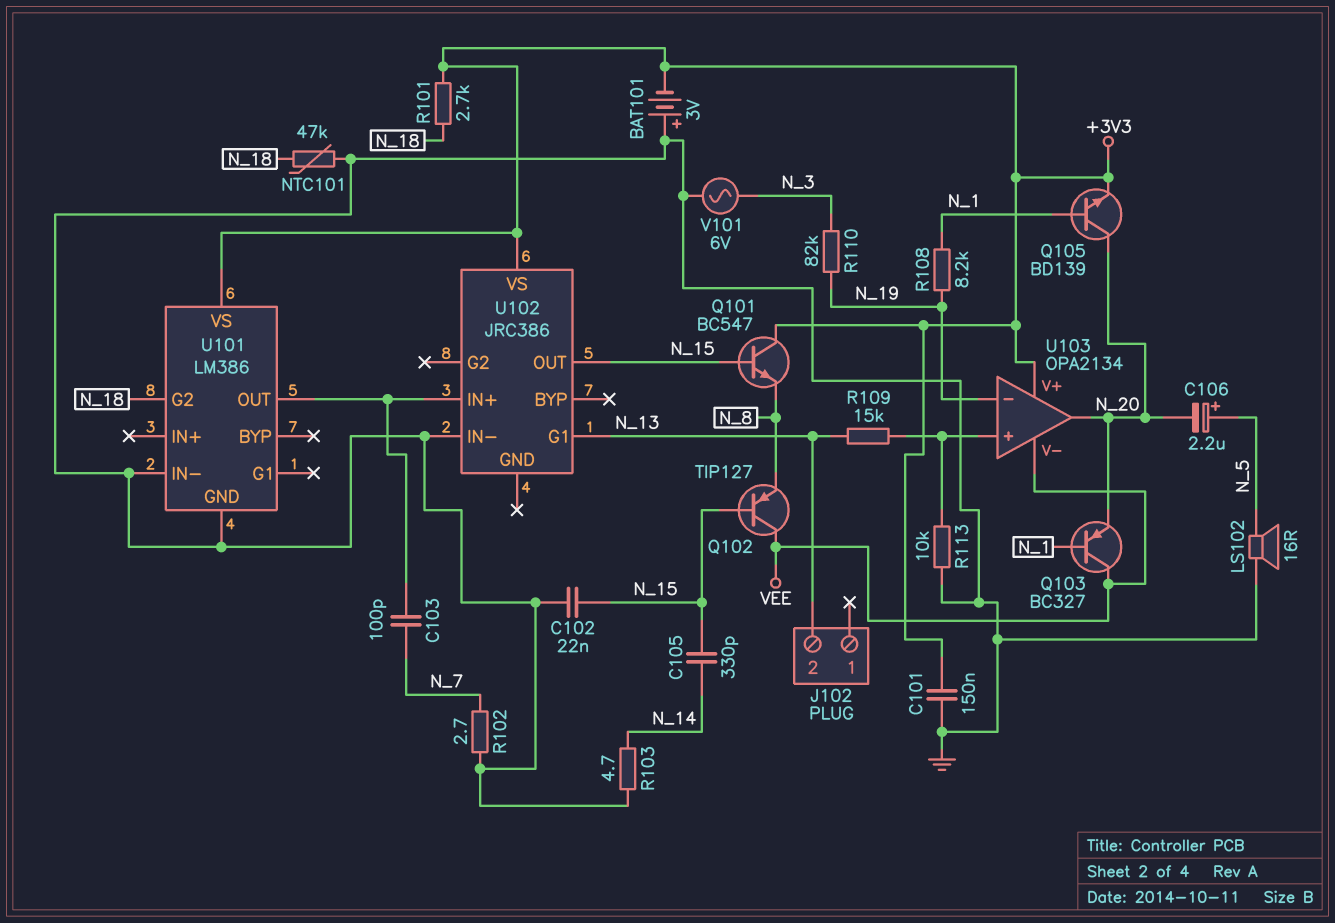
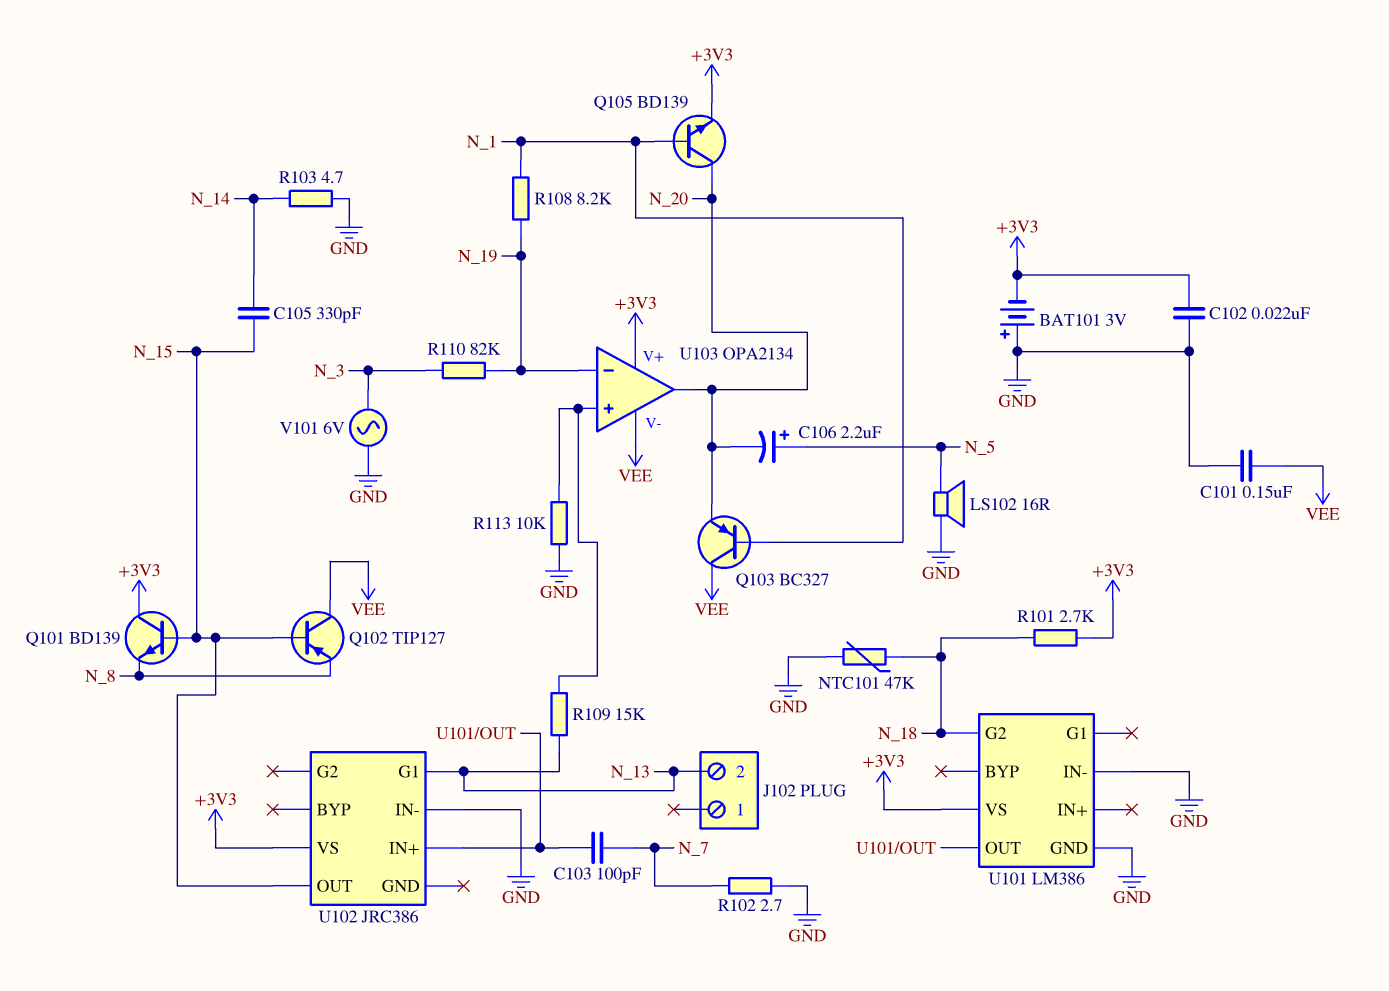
C101: 150nF (+3V3, GND) -> 150nF (GND, VEE)
C102: 22nF (GND, N_15) -> 22nF (+3V3, GND)
Q101: NPN BC547 (B N_15, C +3V3, E N_8) -> NPN BD139 (B N_15, C +3V3, E N_8)

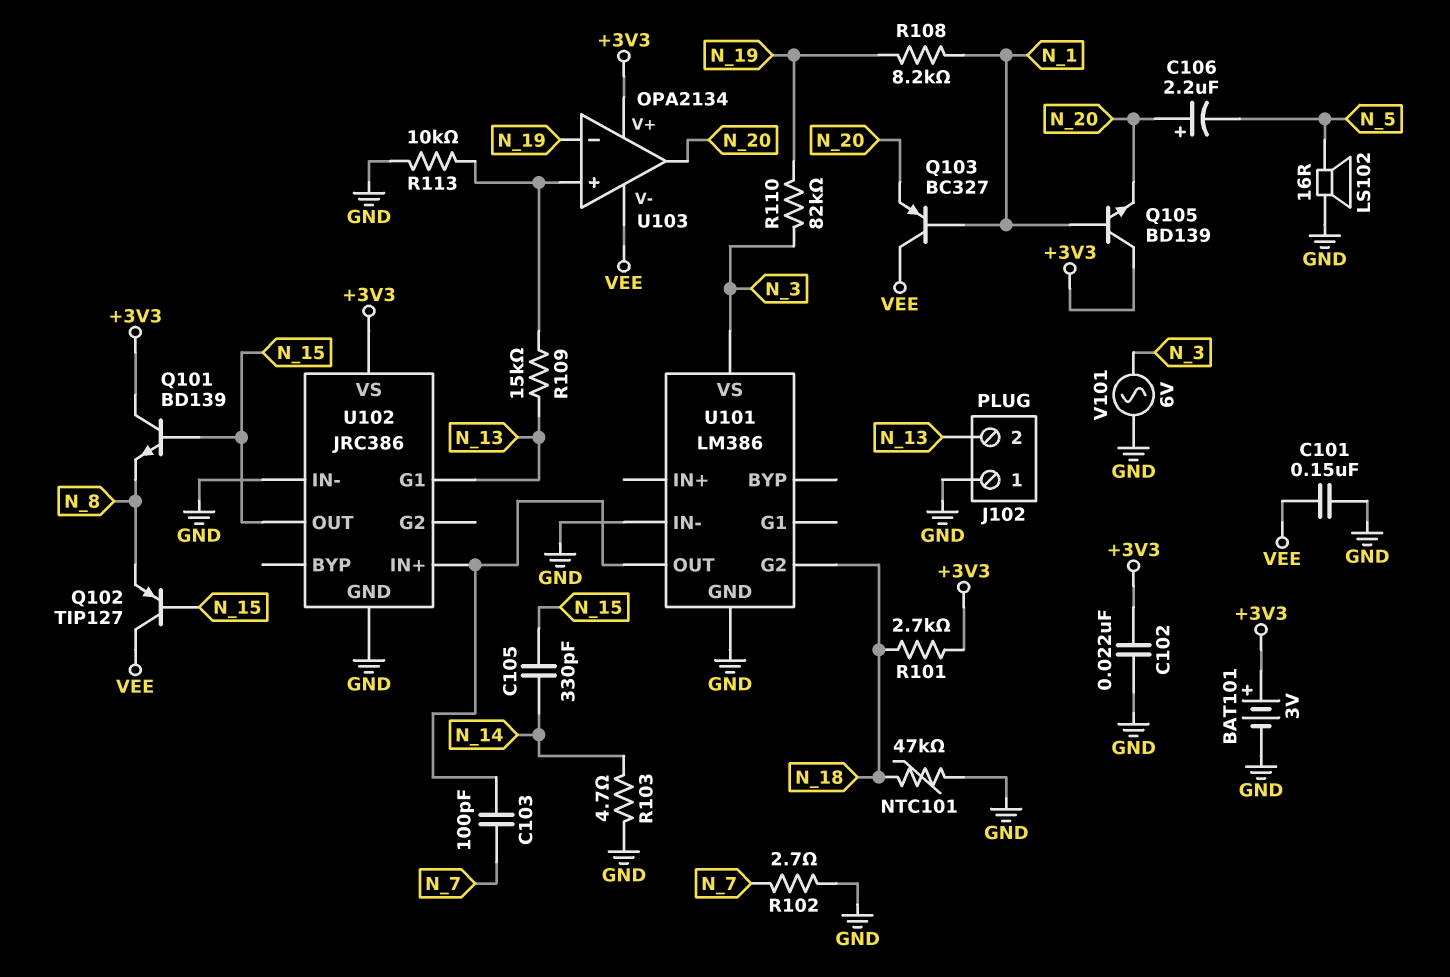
BAT101: 3V (plus GND, minus +3V3) -> 3V (plus +3V3, minus GND)
C106: 2.2uF (plus N_5, minus N_20) -> 2.2uF (plus N_20, minus N_5)
J102 pin 1: none -> GND
Q105: NPN BD139 (B N_1, C N_20, E +3V3) -> NPN BD139 (B N_1, C +3V3, E N_20)
U101 pin VS: +3V3 -> N_3
U102 pin GND: none -> GND

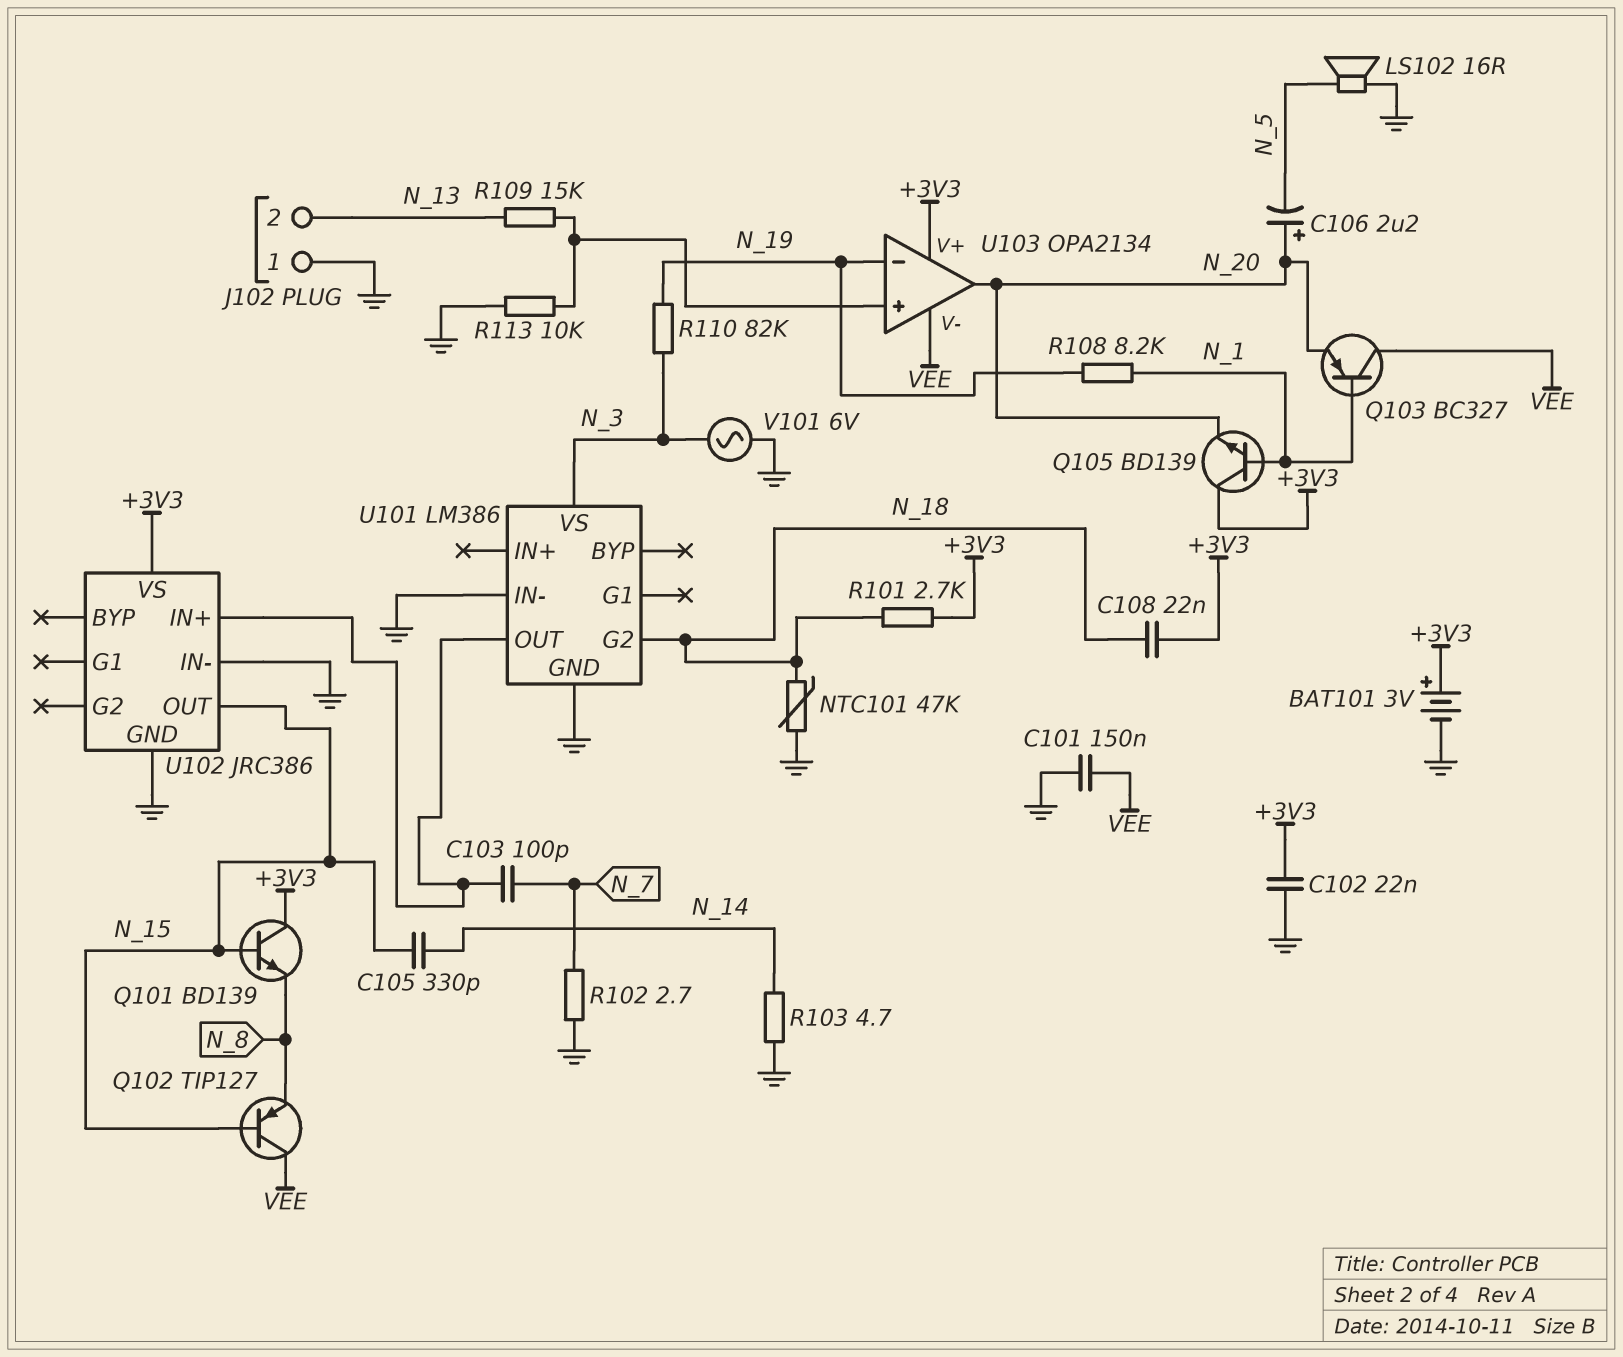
C108: none -> 22nF (+3V3, N_18)
U102 pin G1: N_13 -> none

